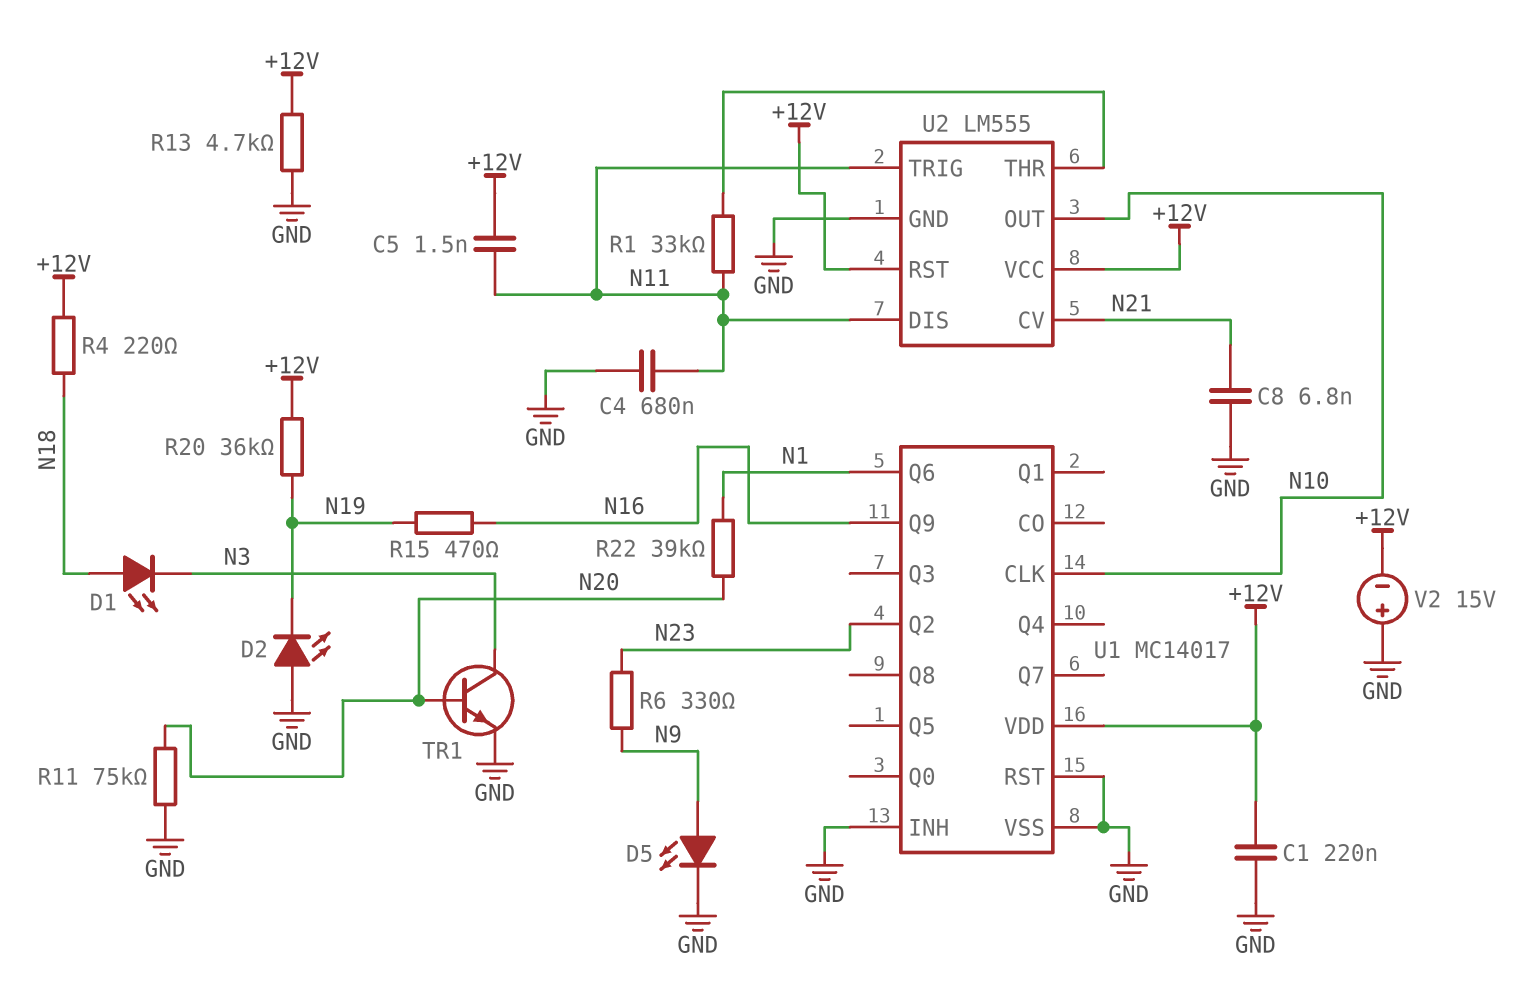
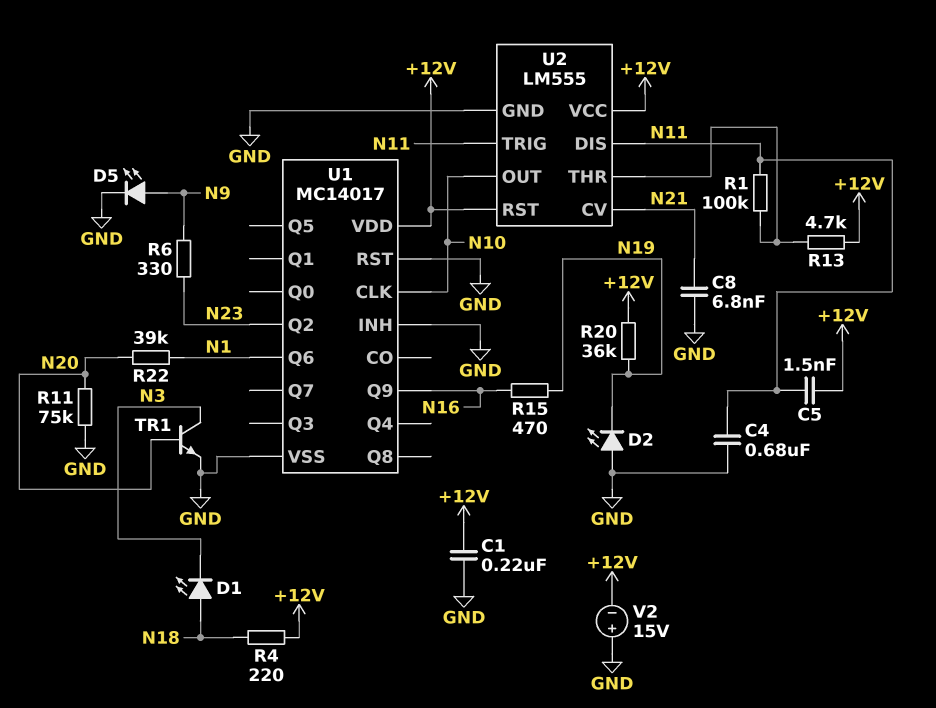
R1: 33k (N11, U2/THR) -> 100k (N11, U2/THR)
R13: 4.7k (+12V, GND) -> 4.7k (+12V, U2/THR)

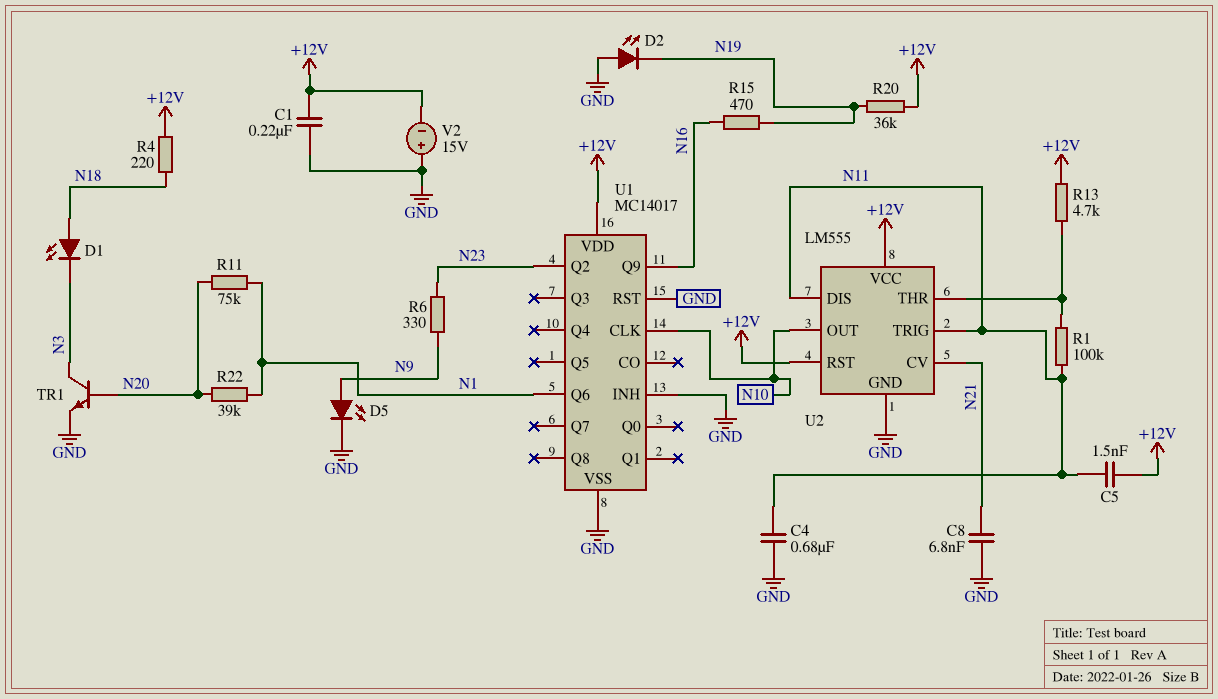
R11: 75k (GND, N20) -> 75k (N1, N20)

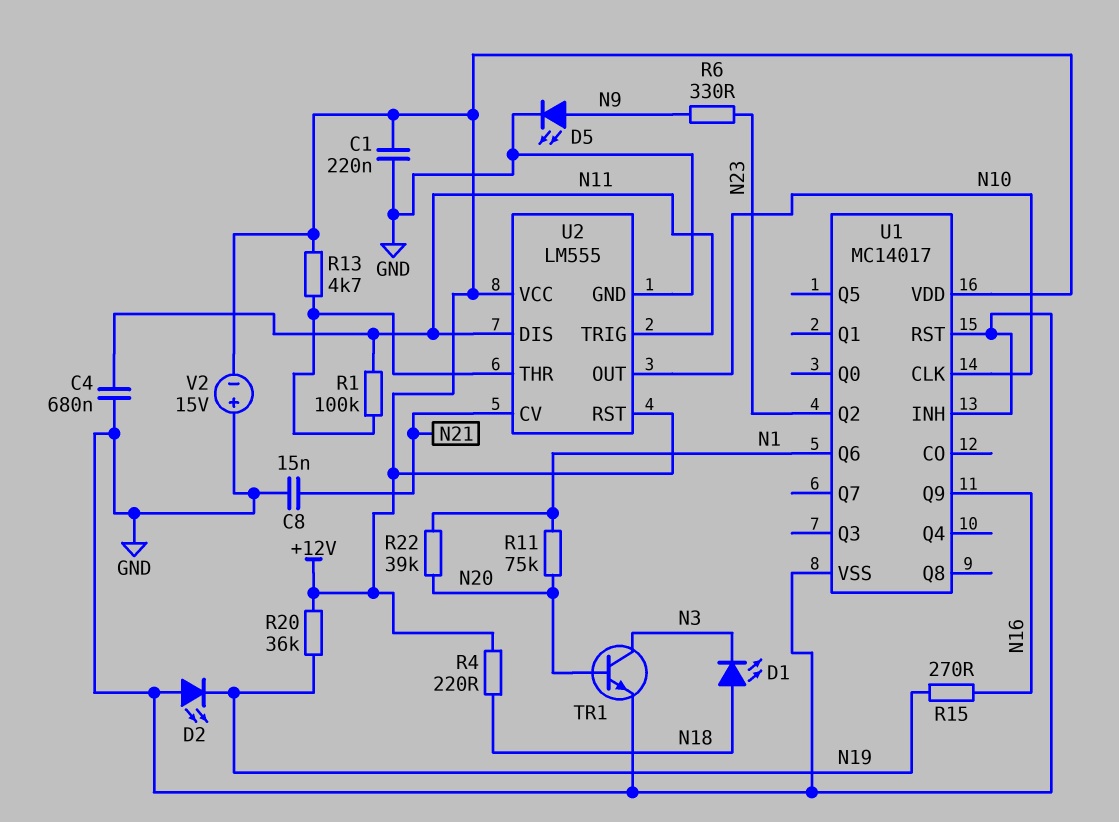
C5: 1.5nF (+12V, N11) -> none
C8: 6.8nF (GND, N21) -> 15nF (GND, N21)
R15: 470 (N16, N19) -> 270 (N16, N19)

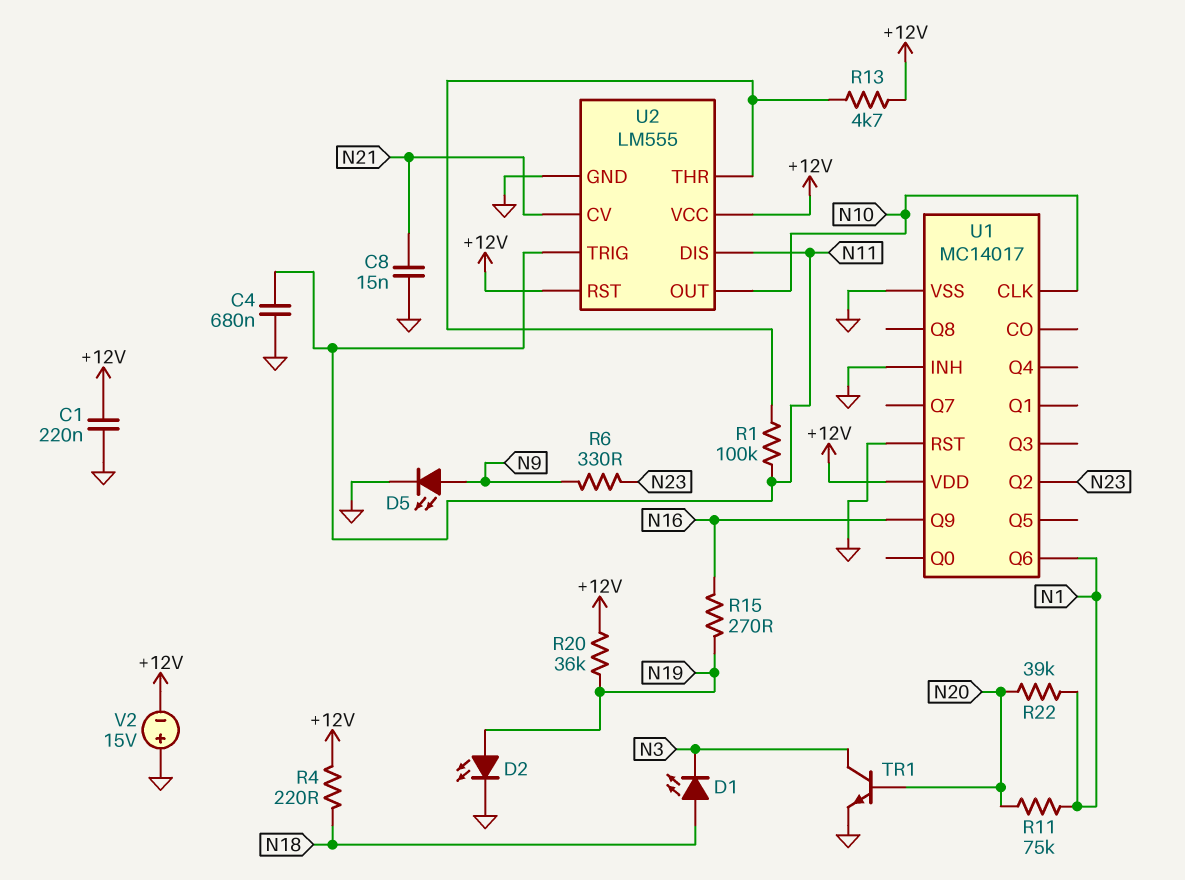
D2: LED (A GND, K N19) -> LED (A N19, K GND)

